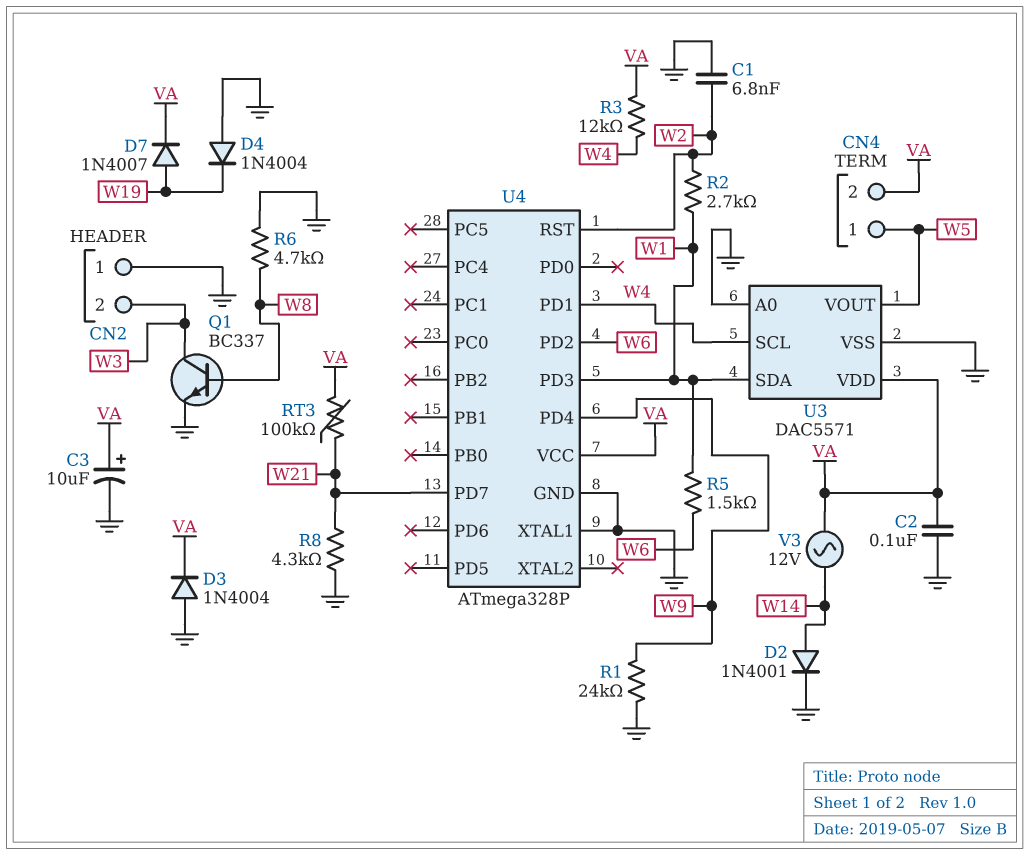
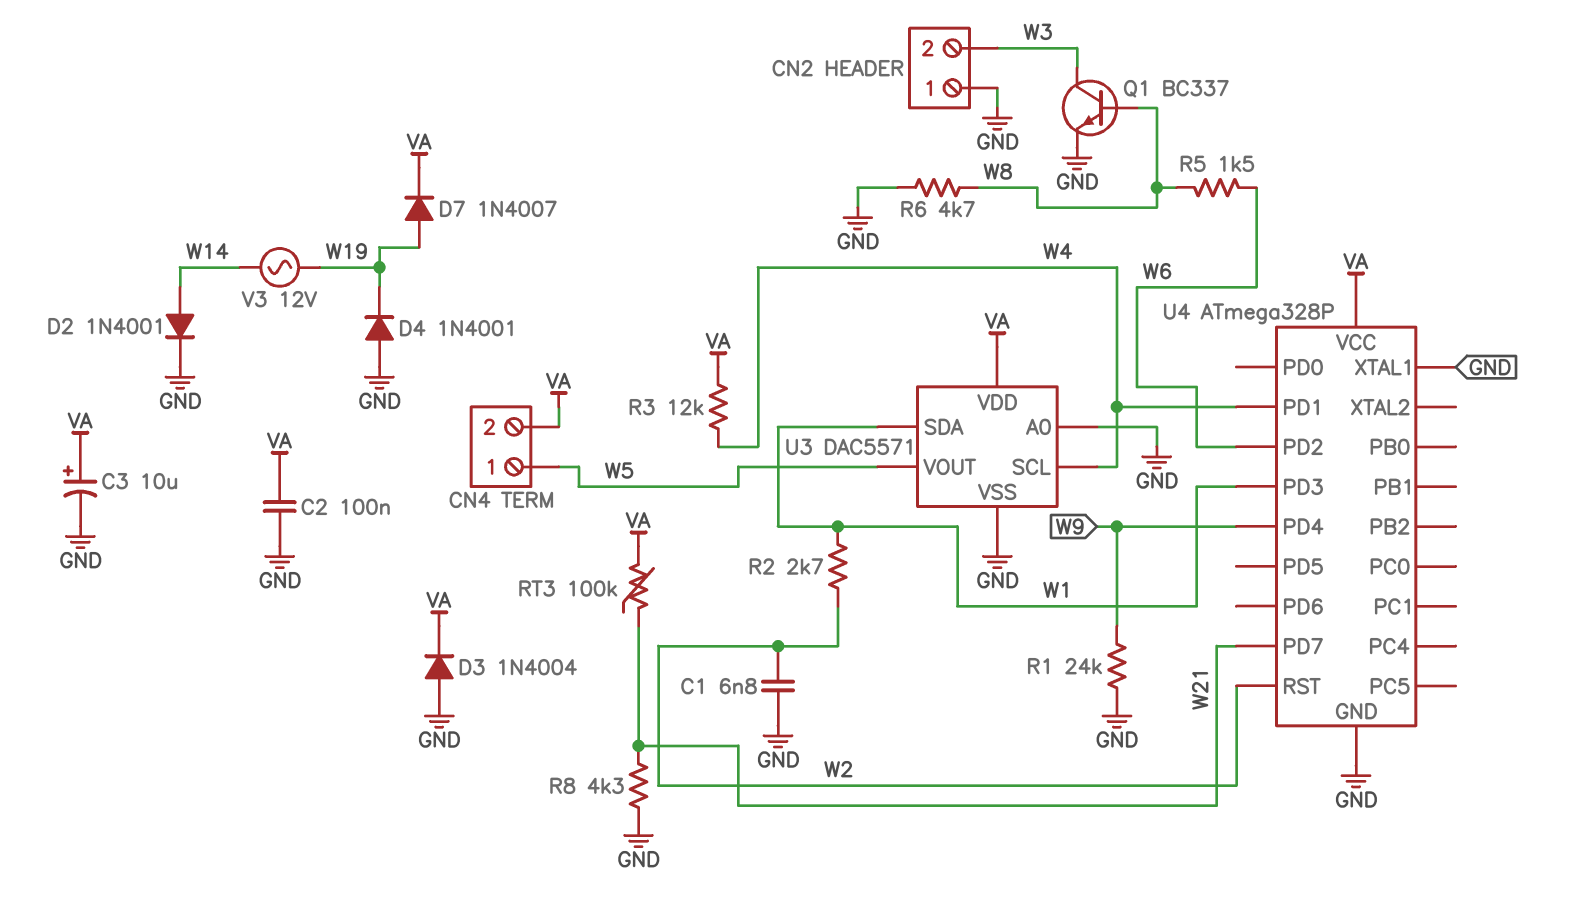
D4: diode 1N4004 (A GND, K W19) -> diode 1N4001 (A GND, K W19)
R5: 1.5k (W1, W6) -> 1.5k (W6, W8)
V3: AC 12V (VA, W14) -> AC 12V (W14, W19)

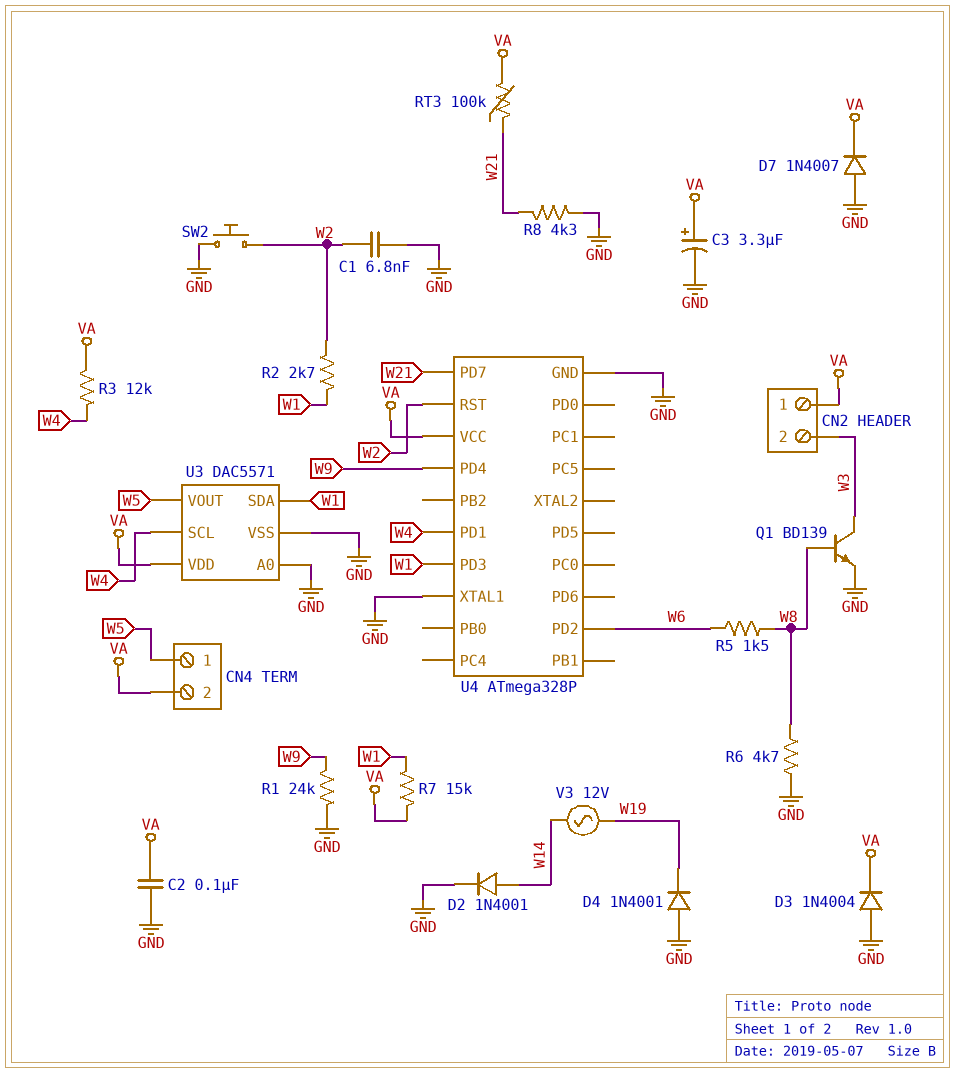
C3: 10uF (plus VA, minus GND) -> 3.3uF (plus VA, minus GND)
CN2 pin 1: GND -> VA
D7: diode 1N4007 (A W19, K VA) -> diode 1N4007 (A GND, K VA)
Q1: NPN BC337 (B W8, C W3, E GND) -> NPN BD139 (B W8, C W3, E GND)
R7: none -> 15k (VA, W1)
SW2: none -> button (GND, W2)

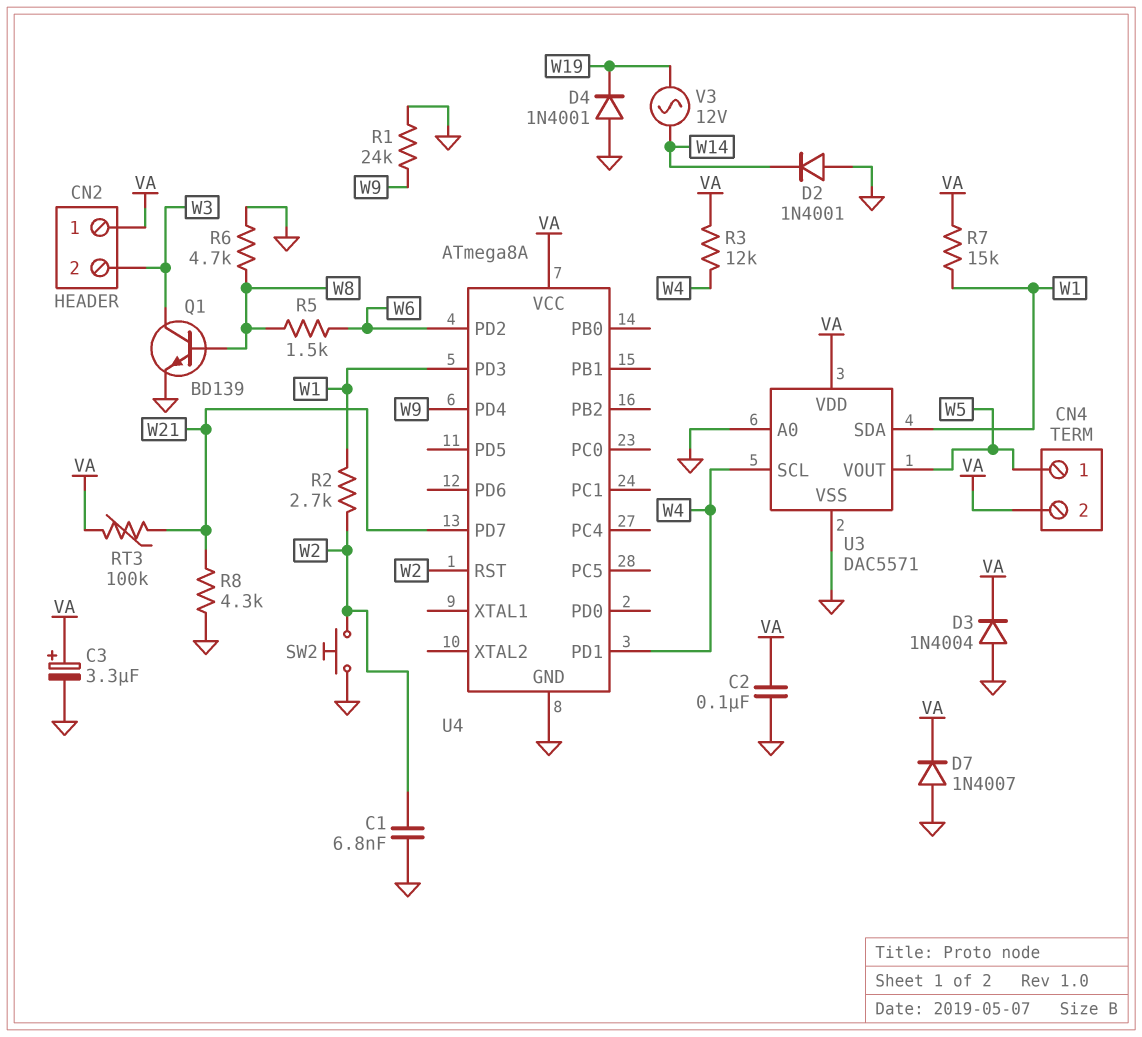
D2: diode 1N4001 (A W14, K GND) -> diode 1N4001 (A GND, K W14)
U4: ATmega328P -> ATmega8A
U4 pin XTAL1: GND -> none

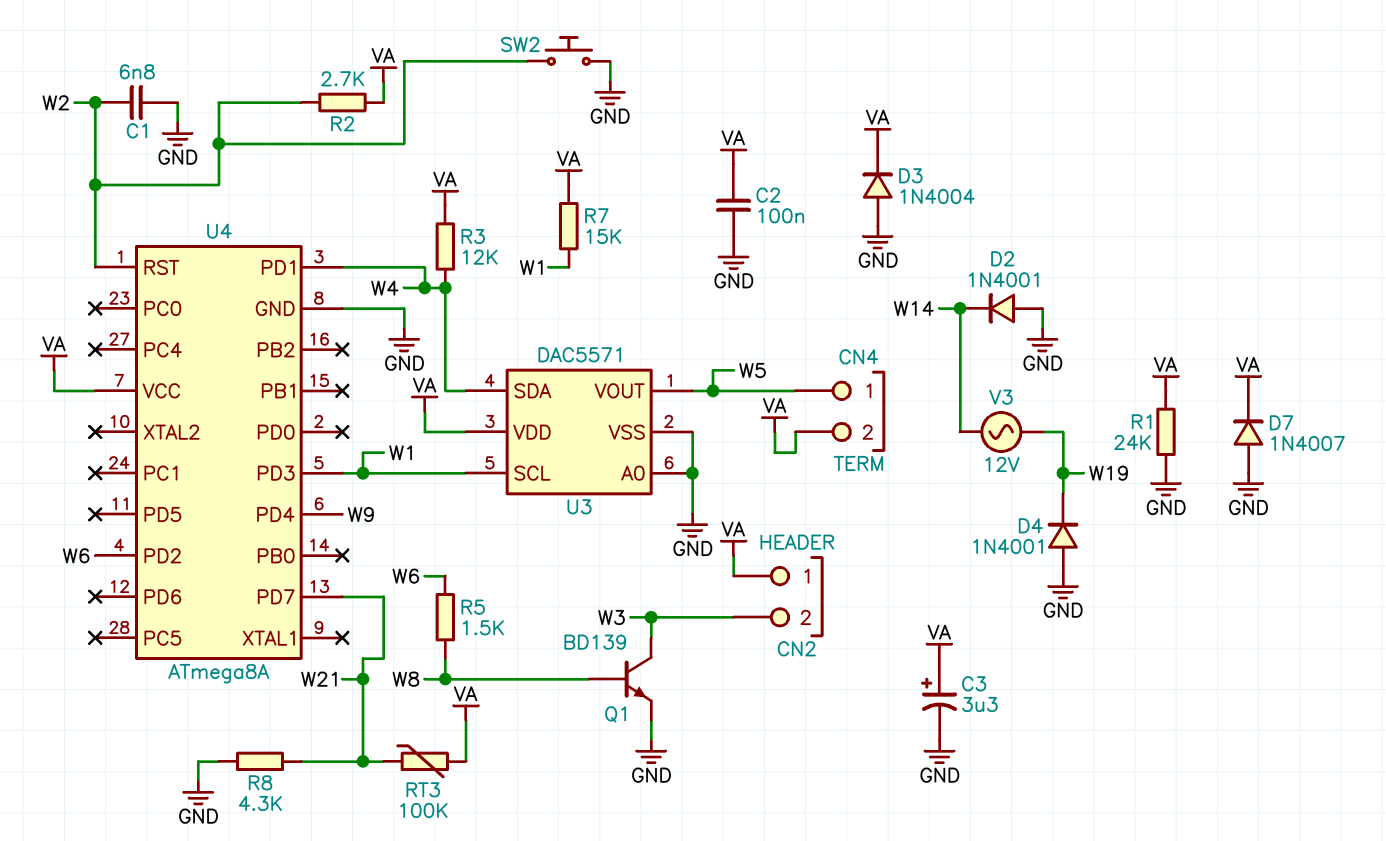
R1: 24k (GND, W9) -> 24k (GND, VA)
R2: 2.7k (W1, W2) -> 2.7k (VA, W2)
R6: 4.7k (GND, W8) -> none
U3 pin SCL: W4 -> W1
U3 pin SDA: W1 -> W4

